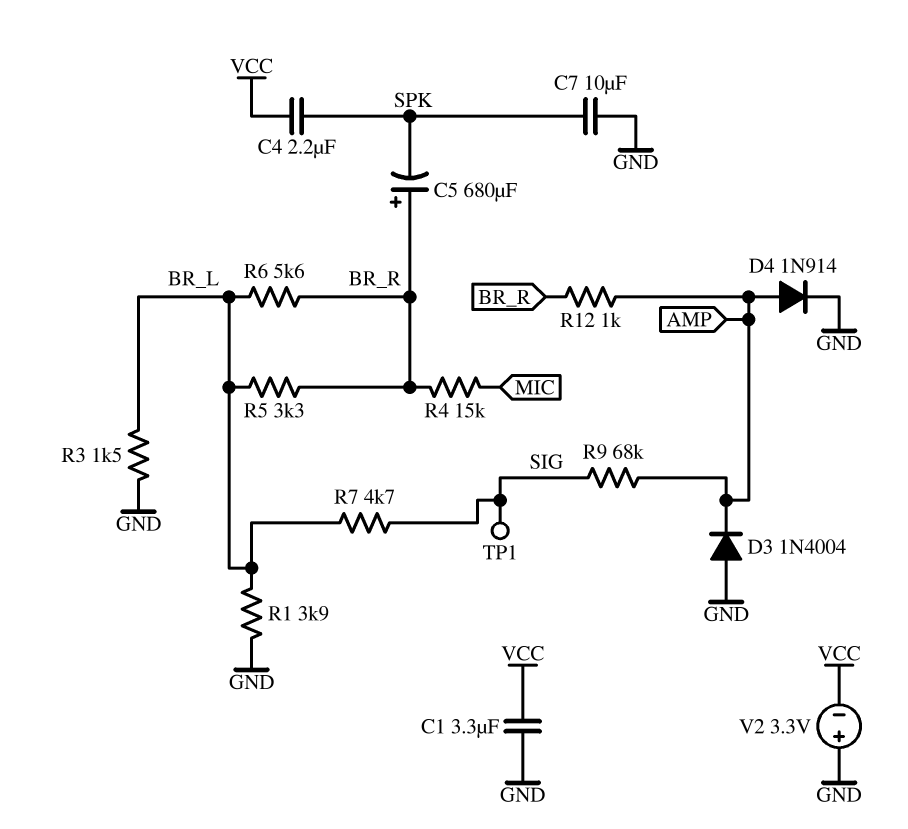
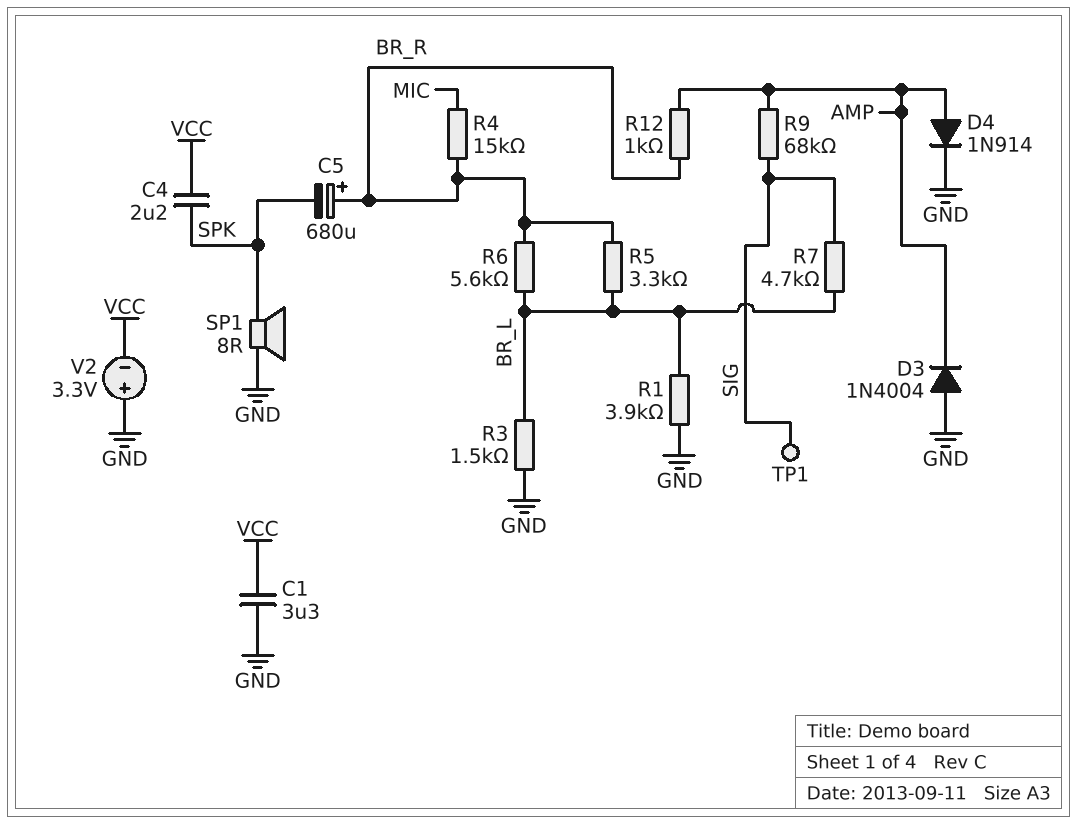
C7: 10uF (GND, SPK) -> none
SP1: none -> speaker 8R (GND, SPK)

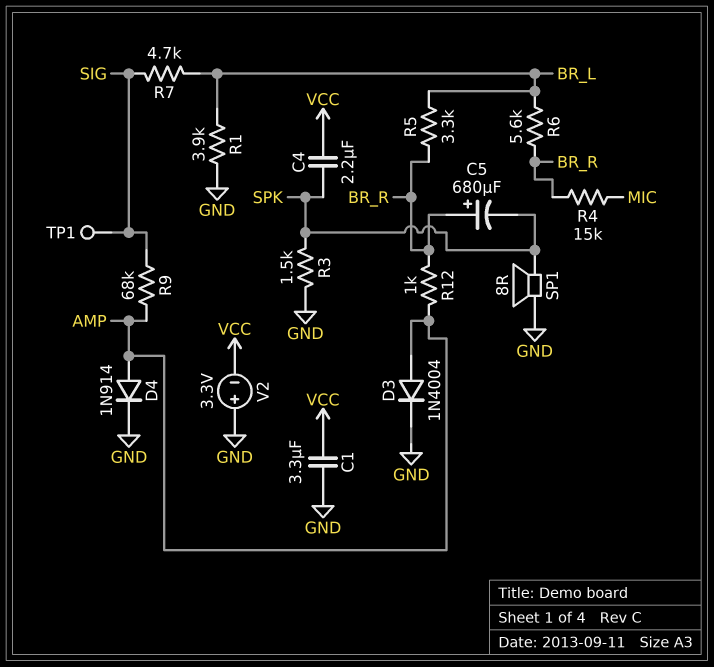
D3: diode 1N4004 (A GND, K AMP) -> diode 1N4004 (A AMP, K GND)
R3: 1.5k (BR_L, GND) -> 1.5k (GND, SPK)

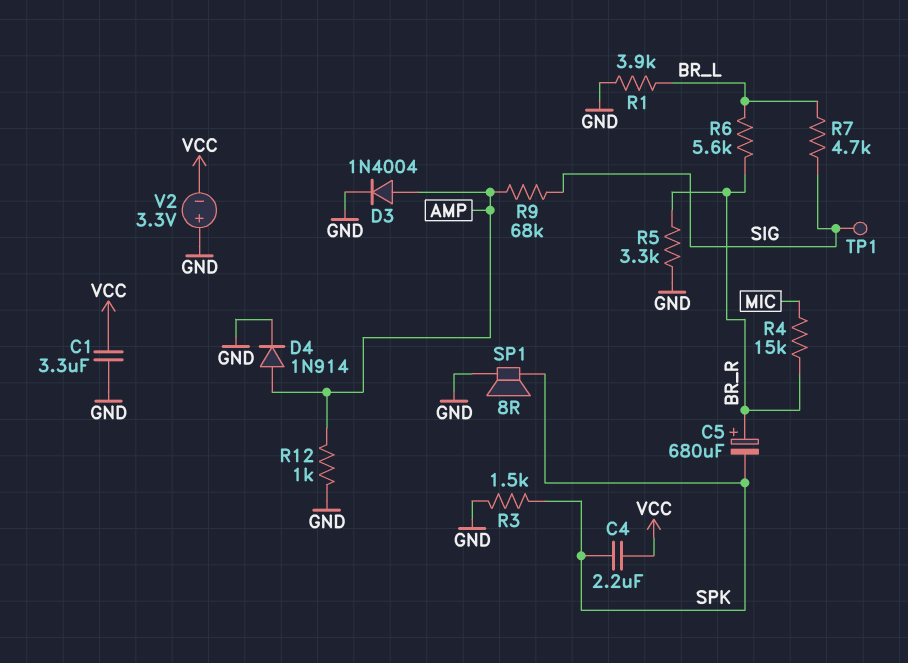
R5: 3.3k (BR_L, BR_R) -> 3.3k (BR_R, GND)
R12: 1k (AMP, BR_R) -> 1k (AMP, GND)

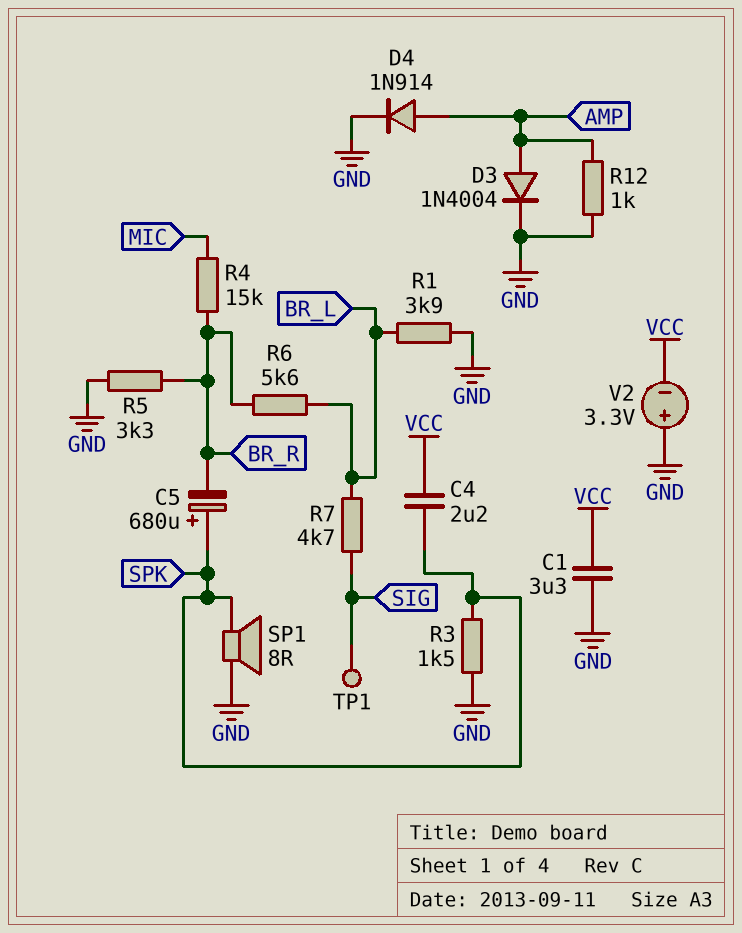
C5: 680uF (plus BR_R, minus SPK) -> 680uF (plus SPK, minus BR_R)
R9: 68k (AMP, SIG) -> none

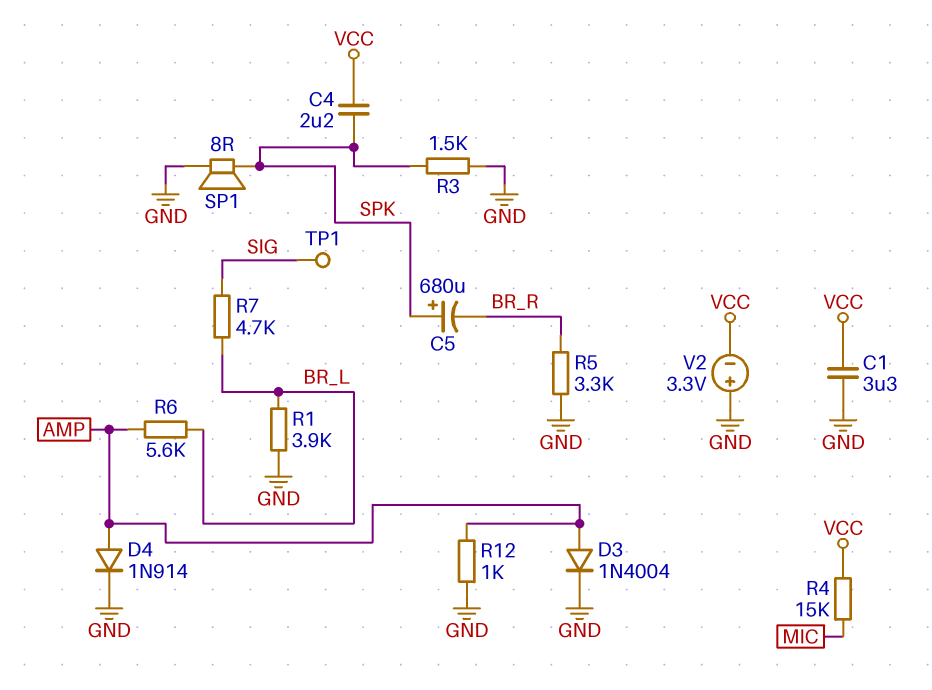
R4: 15k (BR_R, MIC) -> 15k (MIC, VCC)
R6: 5.6k (BR_L, BR_R) -> 5.6k (AMP, BR_L)

